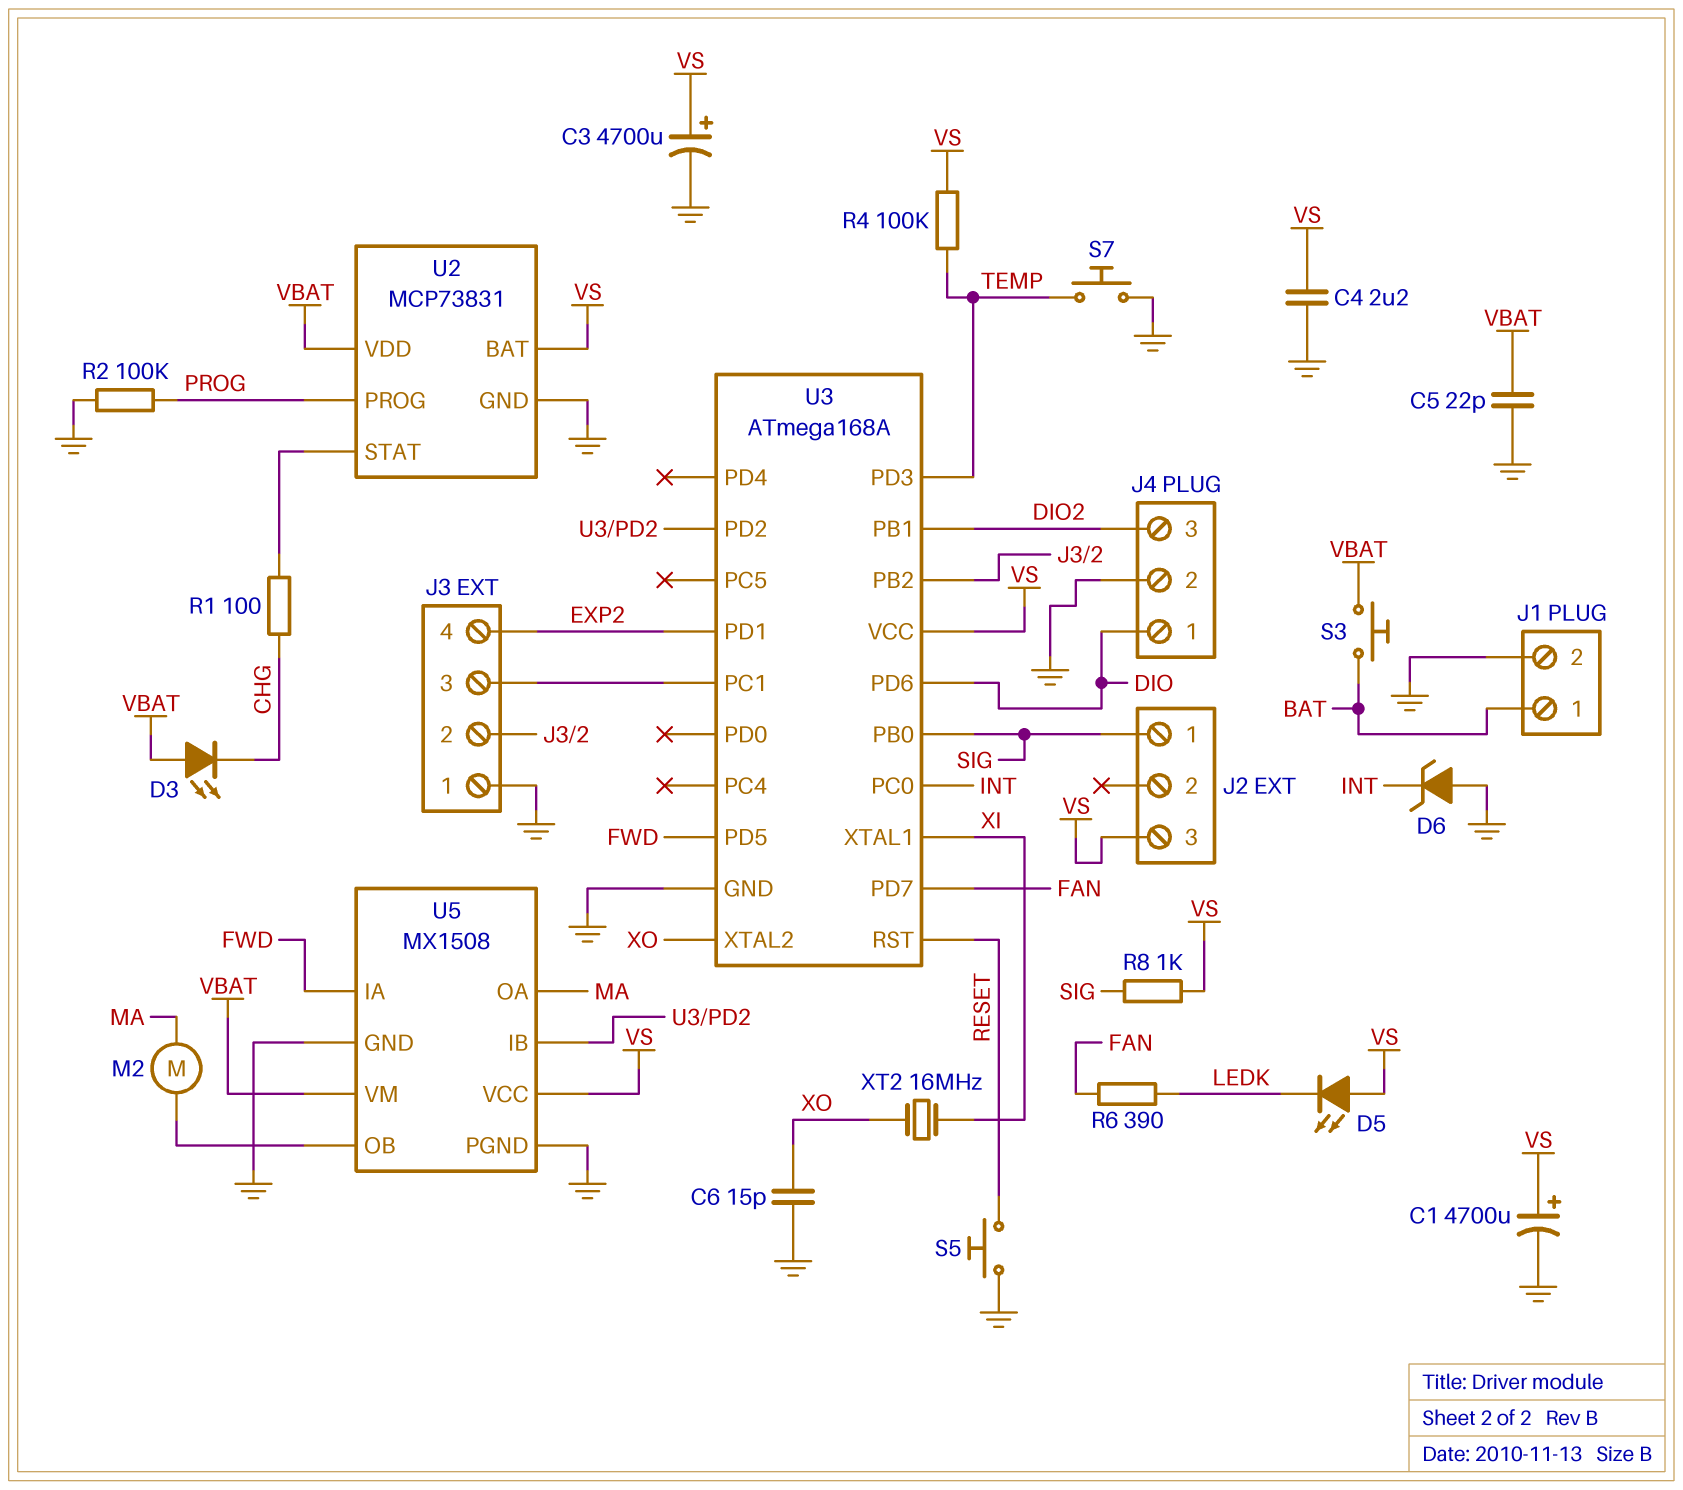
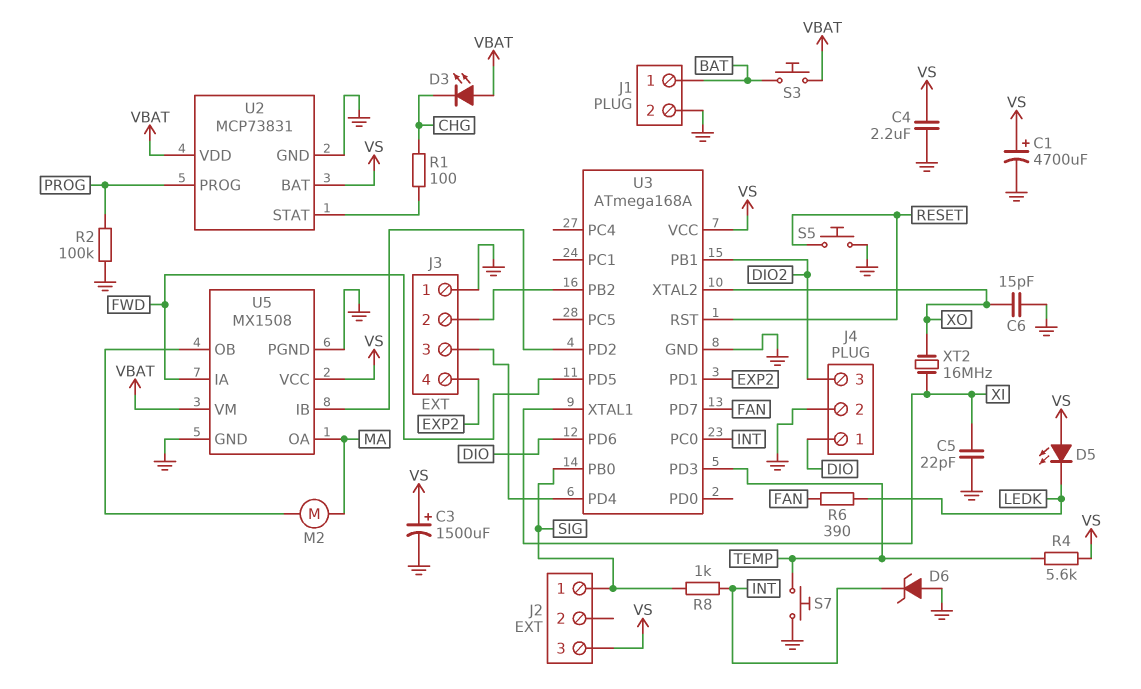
C3: 4700uF (plus VS, minus GND) -> 1500uF (plus VS, minus GND)
C5: 22pF (GND, VBAT) -> 22pF (GND, XI)
R4: 100k (TEMP, VS) -> 5.6k (TEMP, VS)
R8: 1k (SIG, VS) -> 1k (INT, SIG)
U3 pin PC1: J3/3 -> none
U3 pin PD4: none -> J3/3

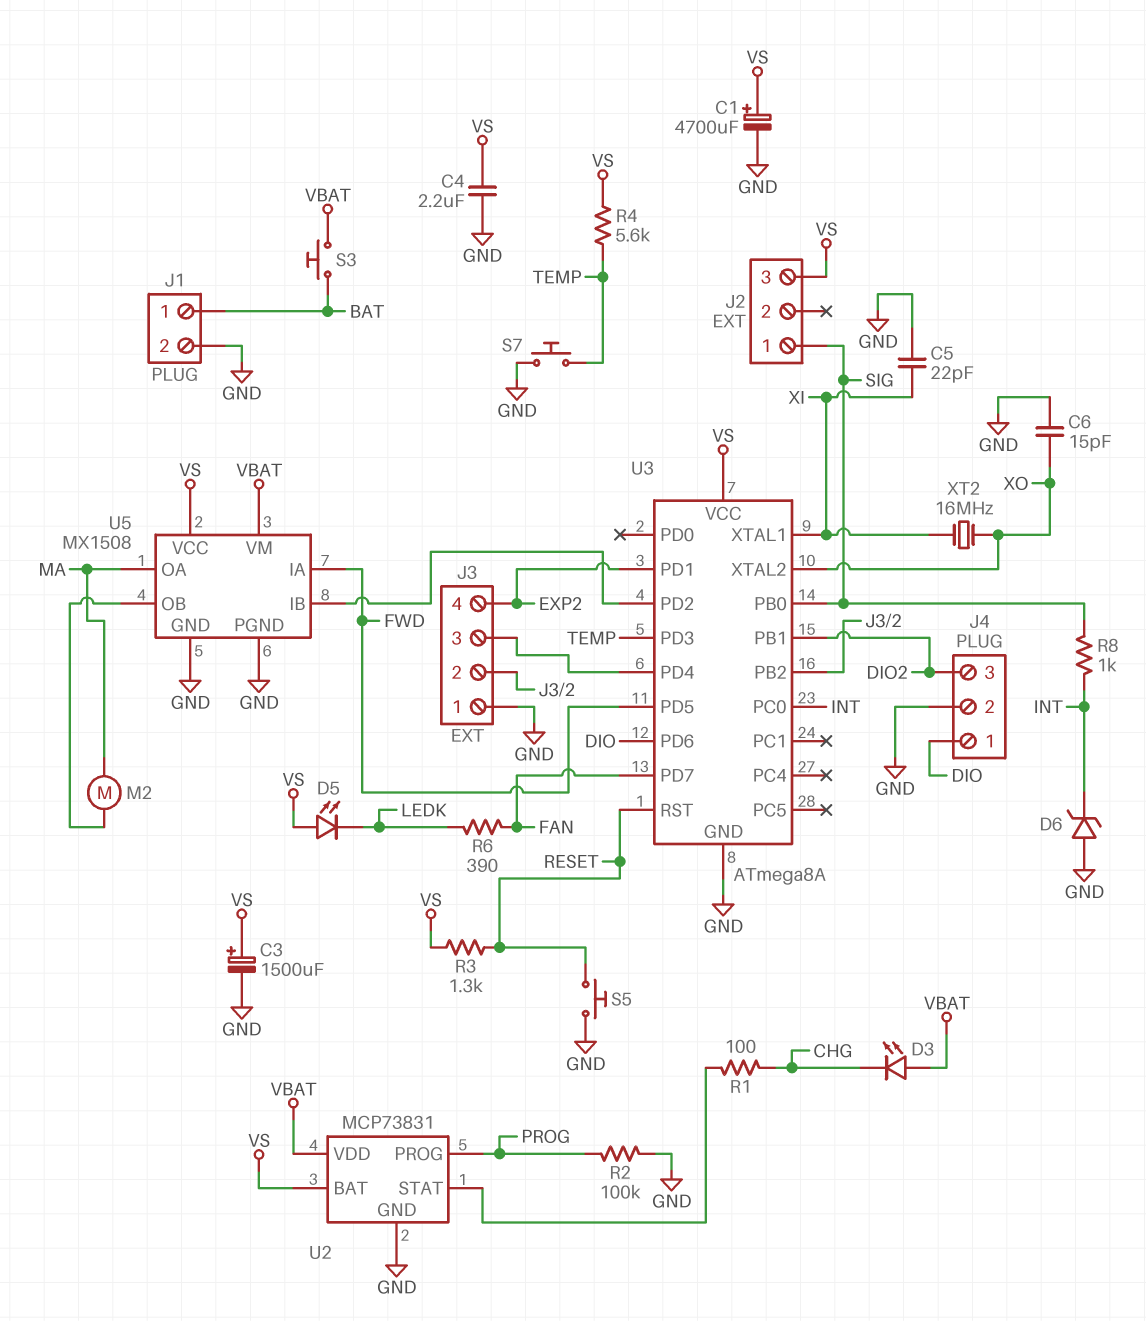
R3: none -> 1.3k (RESET, VS)
U3: ATmega168A -> ATmega8A

